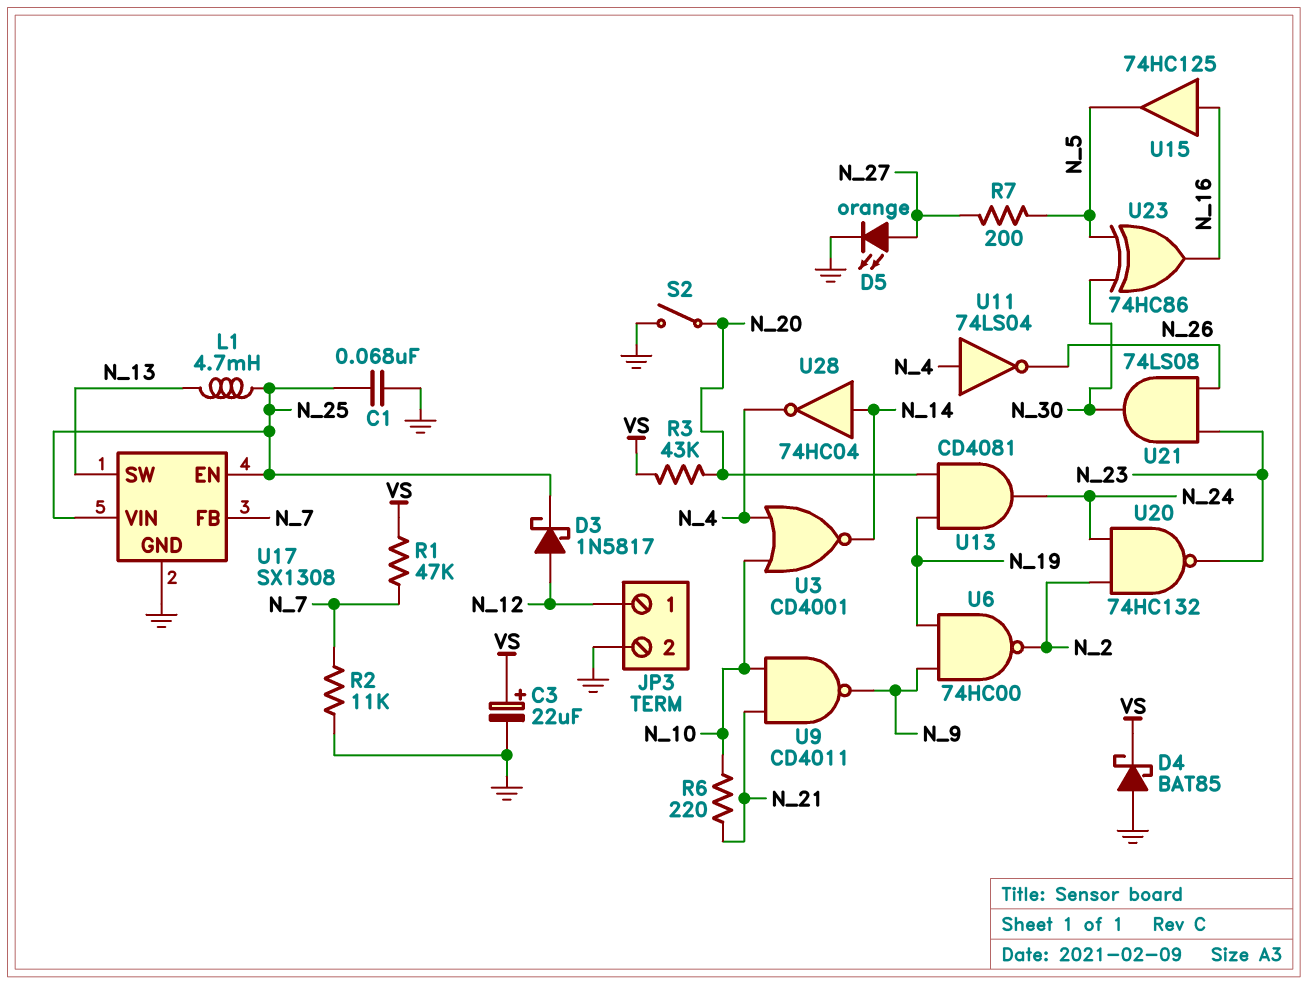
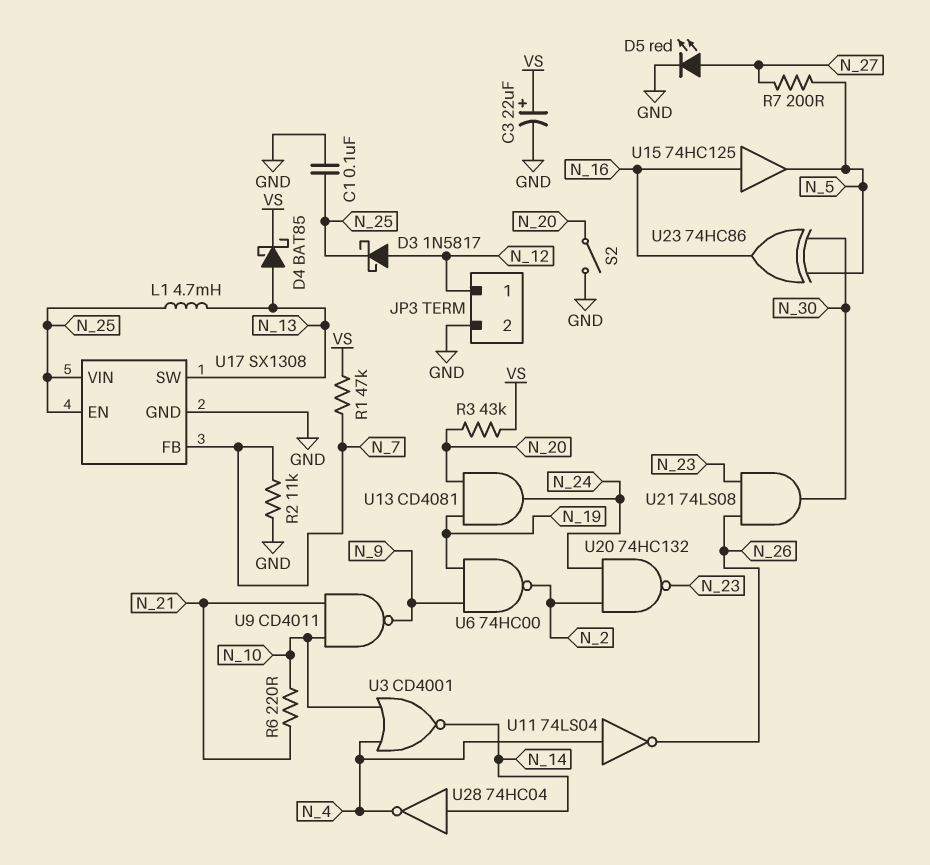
C1: 68nF (GND, N_25) -> 100nF (GND, N_25)
D4: schottky BAT85 (A GND, K VS) -> schottky BAT85 (A N_13, K VS)
D5: LED orange (A N_27, K GND) -> LED red (A N_27, K GND)

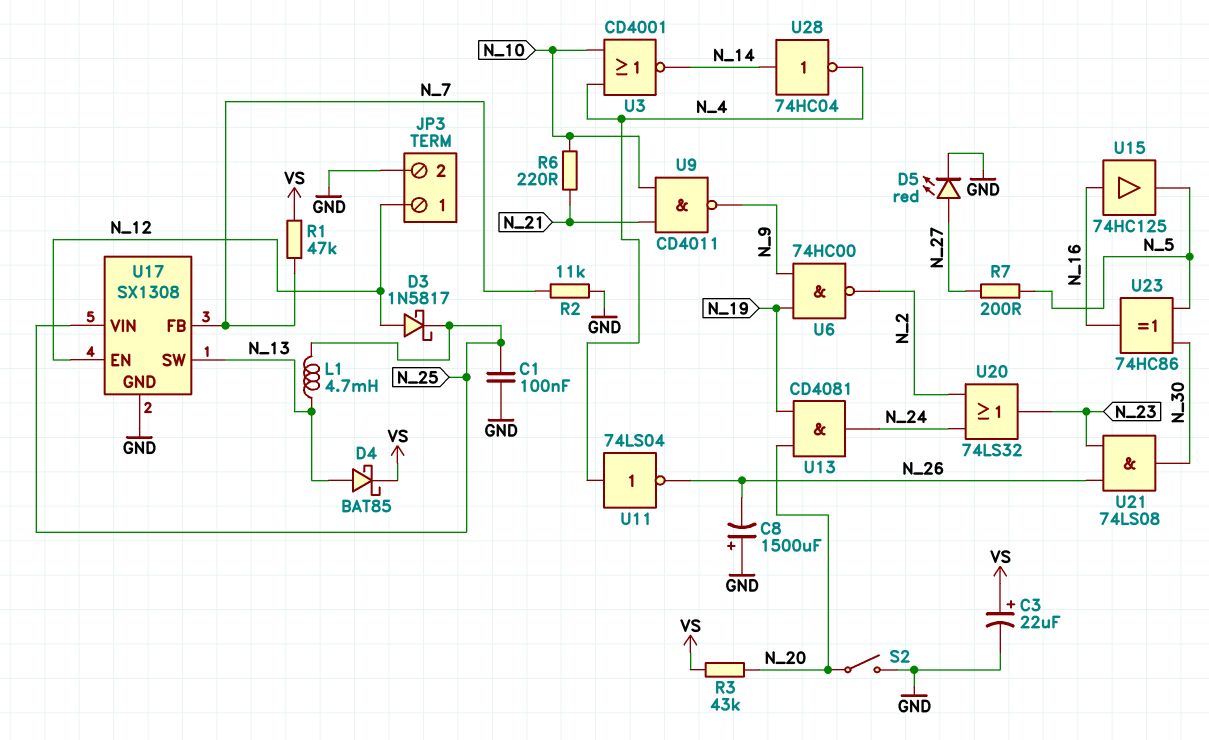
C8: none -> 1500uF (plus GND, minus N_26)
U17 pin EN: N_25 -> N_12
U20: NAND 74HC132 (in N_2, in N_24, out N_23) -> OR 74LS32 (in N_2, in N_24, out N_23)

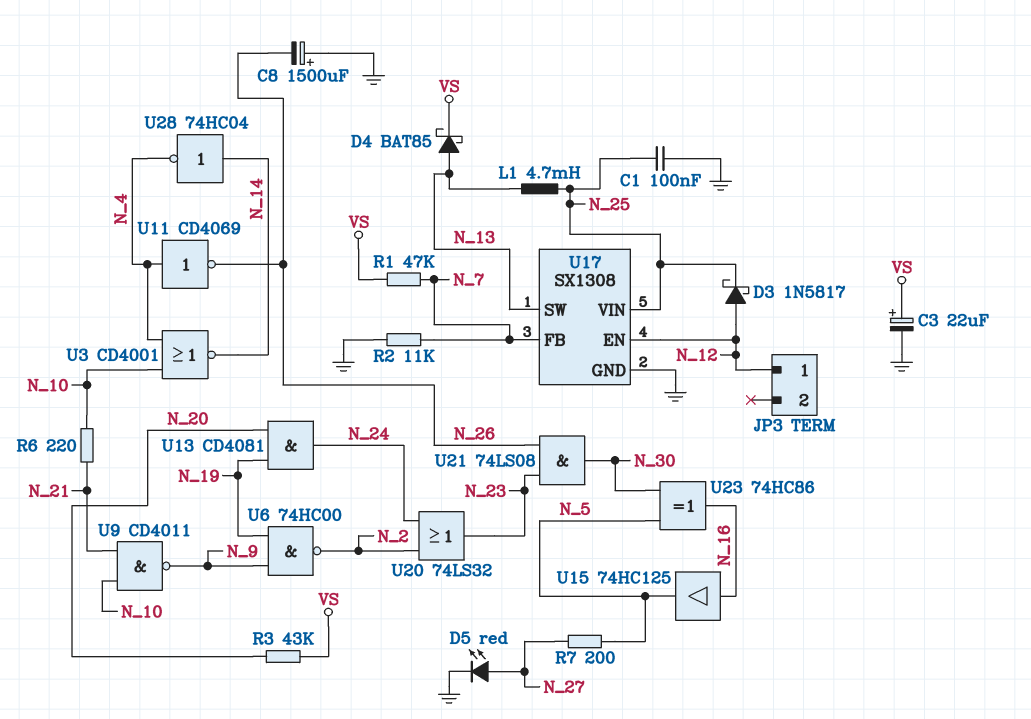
JP3 pin 2: GND -> none
S2: switch (GND, N_20) -> none
U11: NOT 74LS04 (in N_4, out N_26) -> NOT CD4069 (in N_4, out N_26)

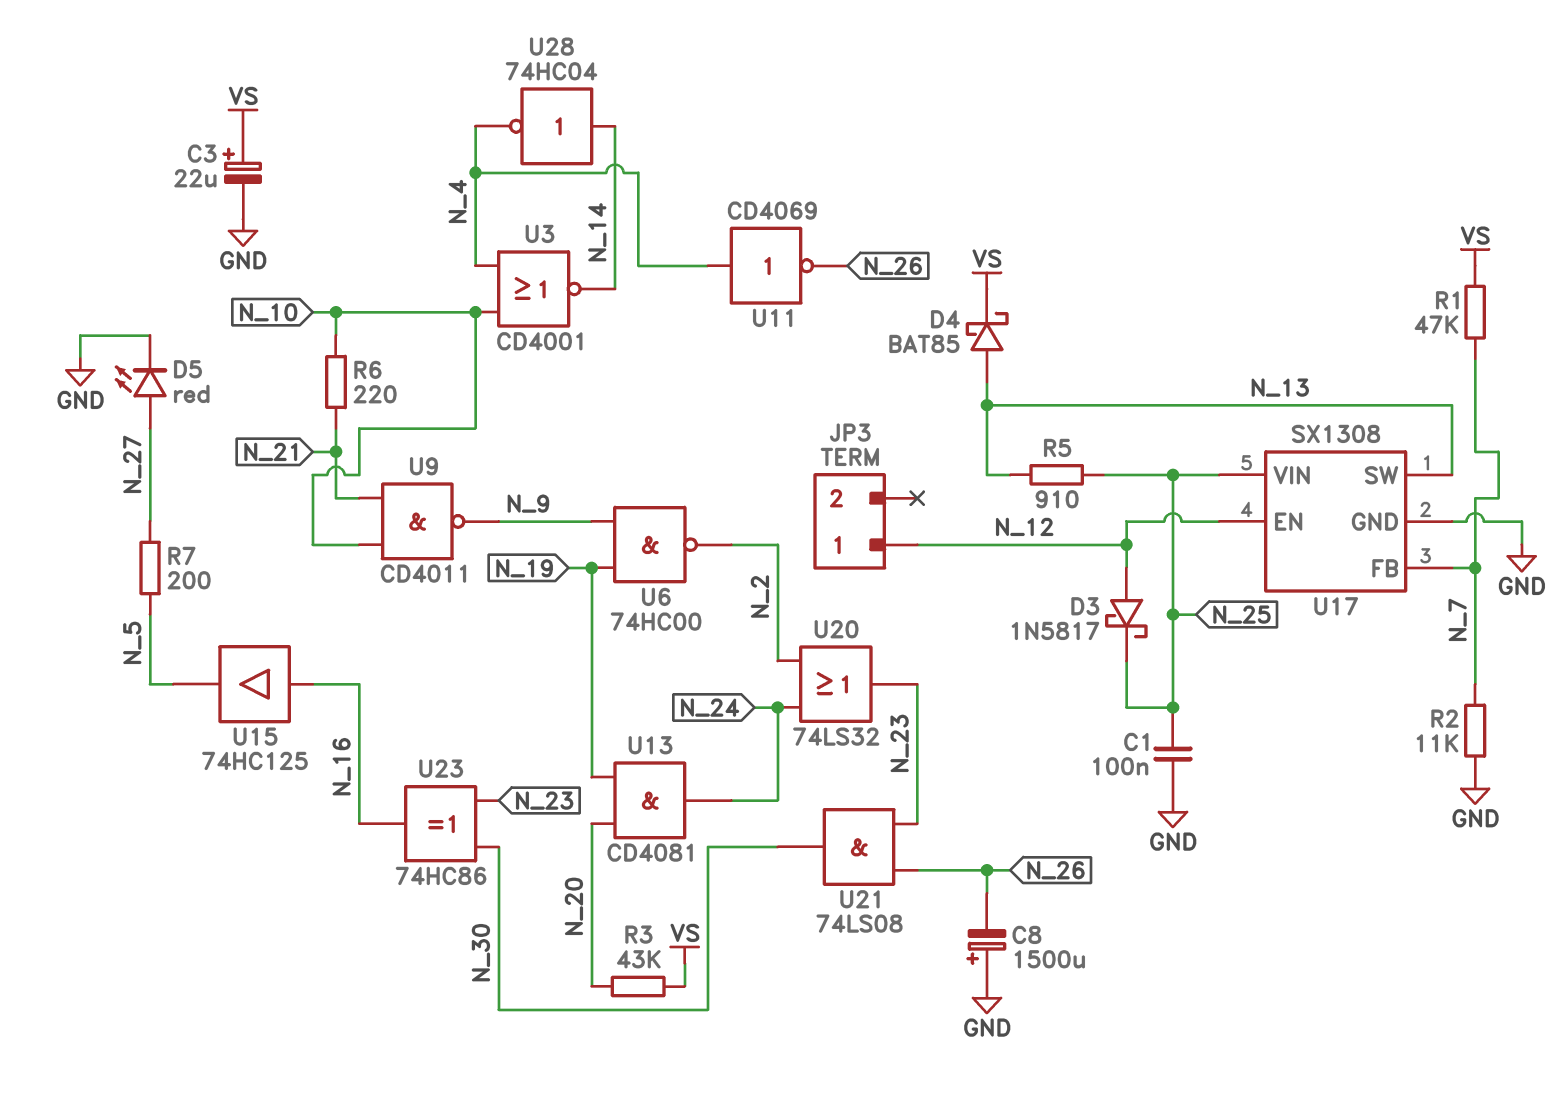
L1: 4.7mH (N_13, N_25) -> none
R5: none -> 910 (N_13, N_25)
U23: XOR 74HC86 (in N_5, in N_30, out N_16) -> XOR 74HC86 (in N_23, in N_30, out N_16)

